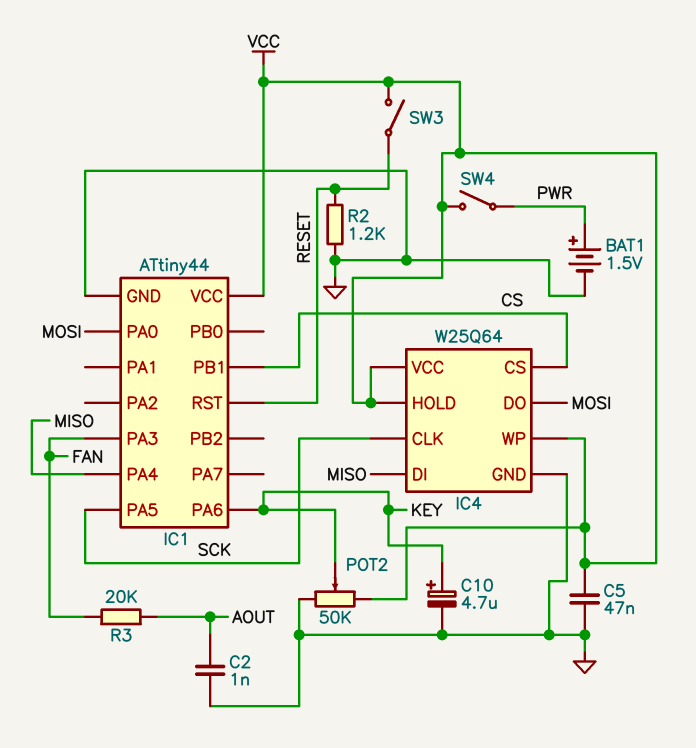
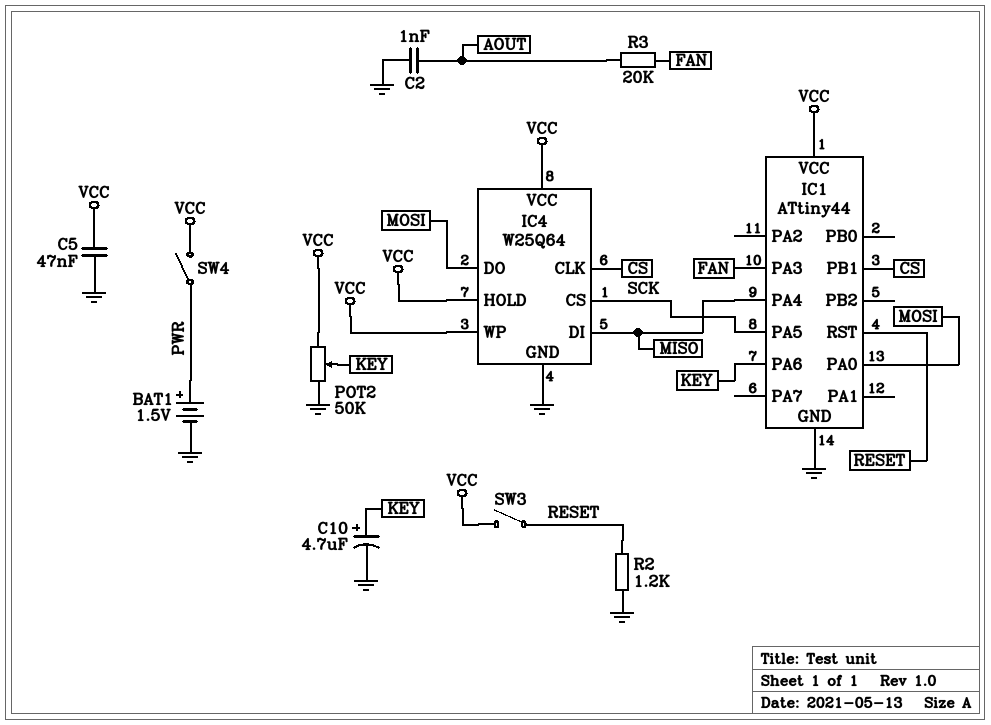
IC4 pin CLK: SCK -> CS
IC4 pin CS: CS -> SCK

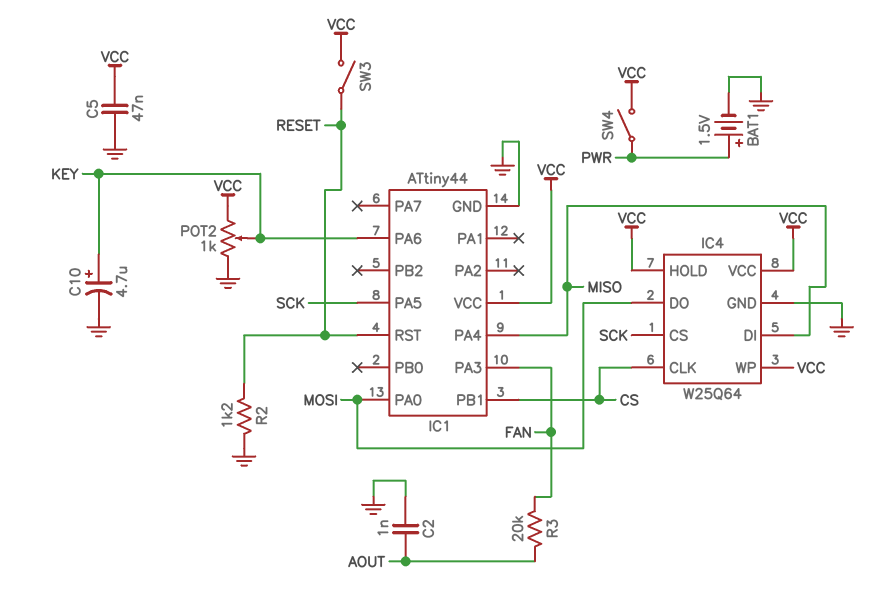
POT2: 50k (GND, VCC, wiper KEY) -> 1k (GND, VCC, wiper KEY)

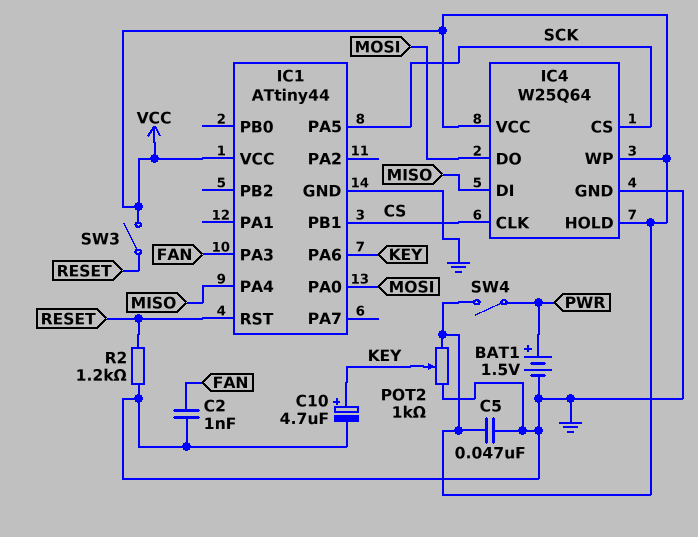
C2: 1nF (AOUT, GND) -> 1nF (FAN, GND)
R3: 20k (AOUT, FAN) -> none

